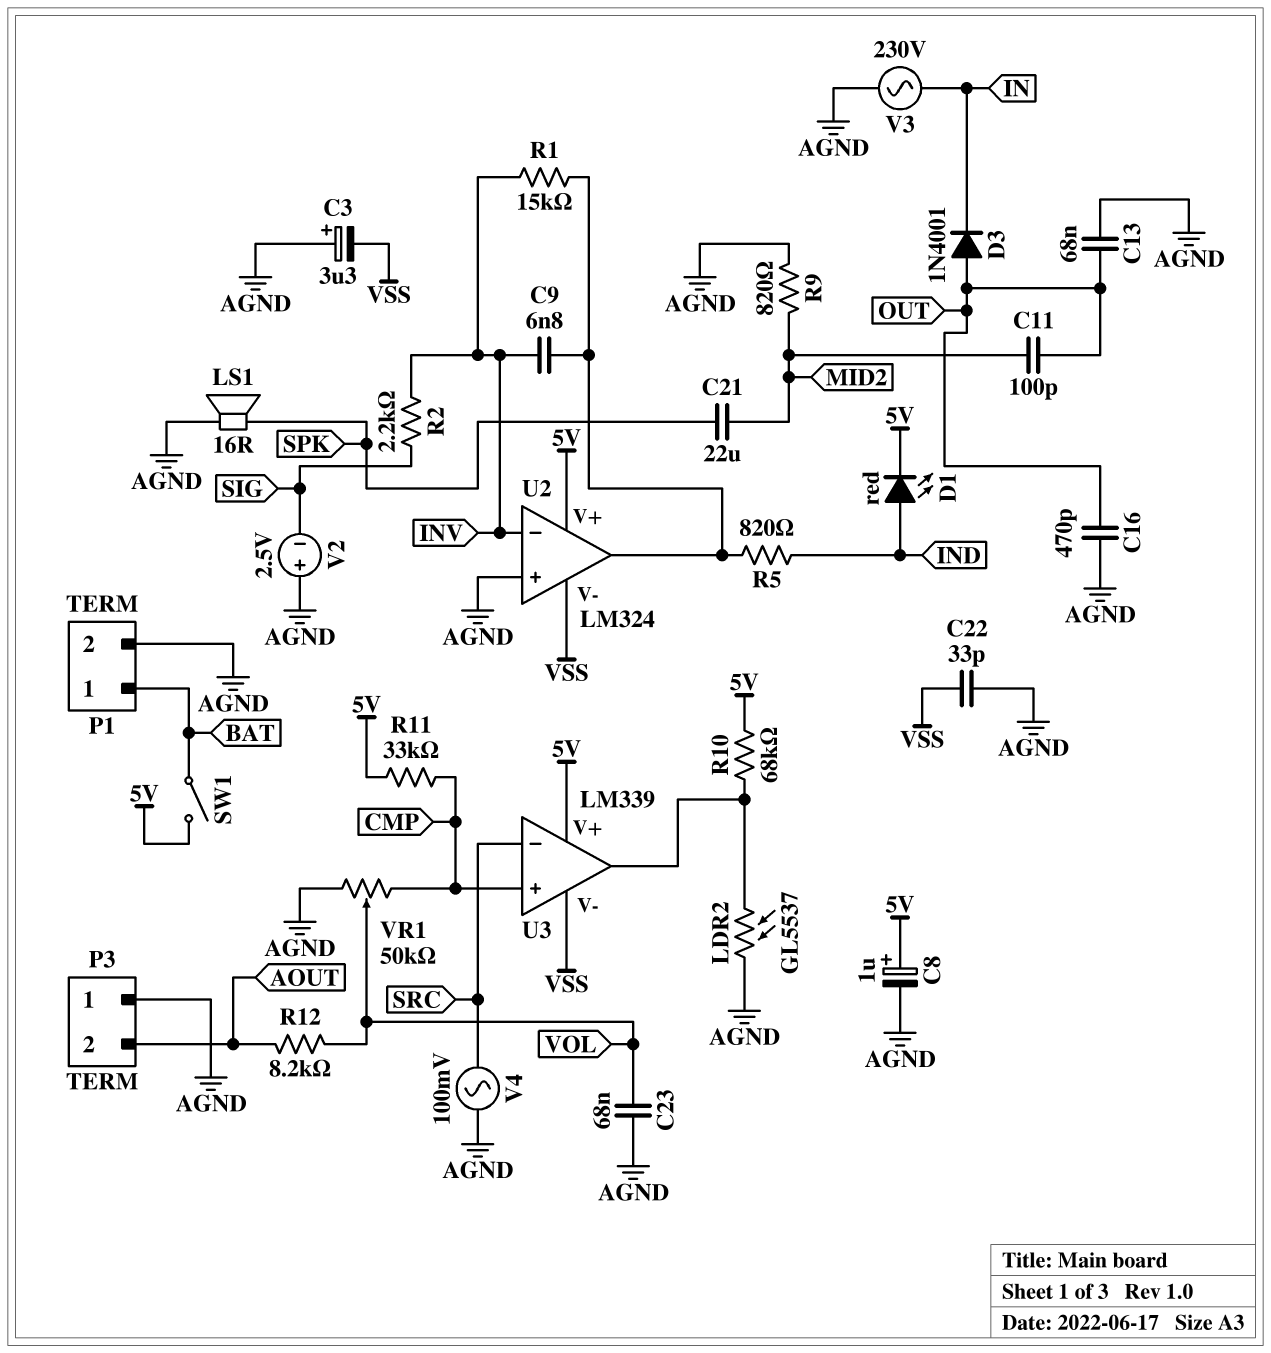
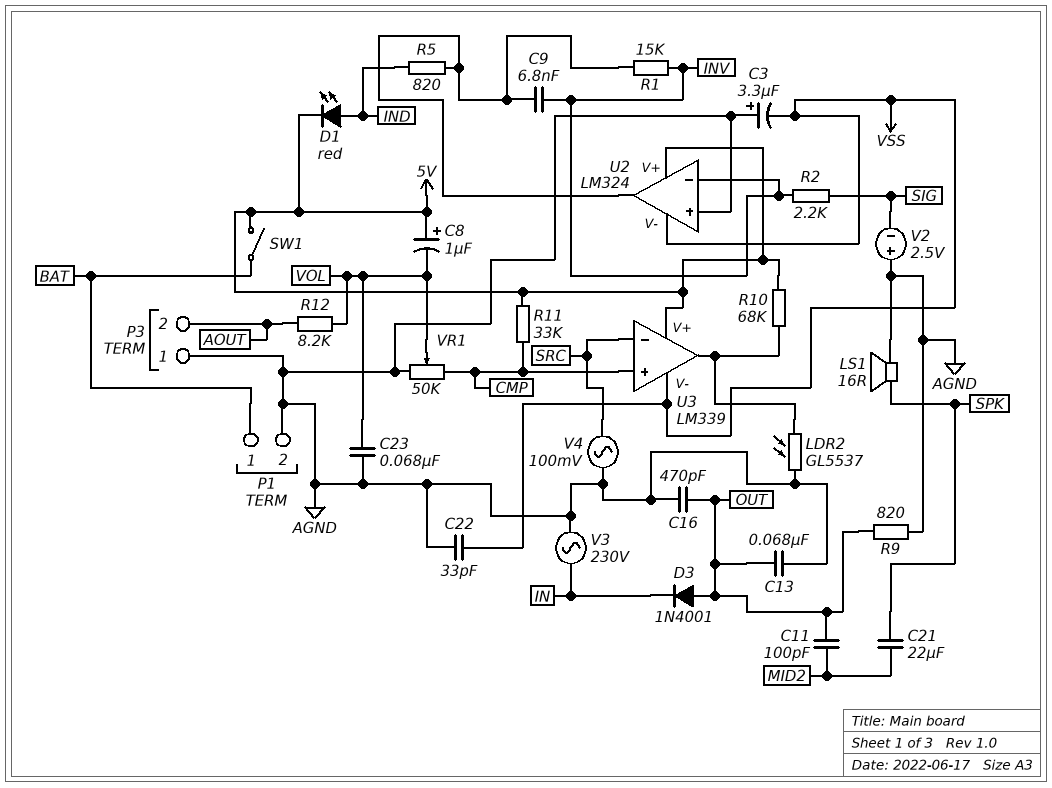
C8: 1uF (plus 5V, minus AGND) -> 1uF (plus 5V, minus VOL)
R9: 820 (AGND, MID2) -> 820 (AGND, OUT)

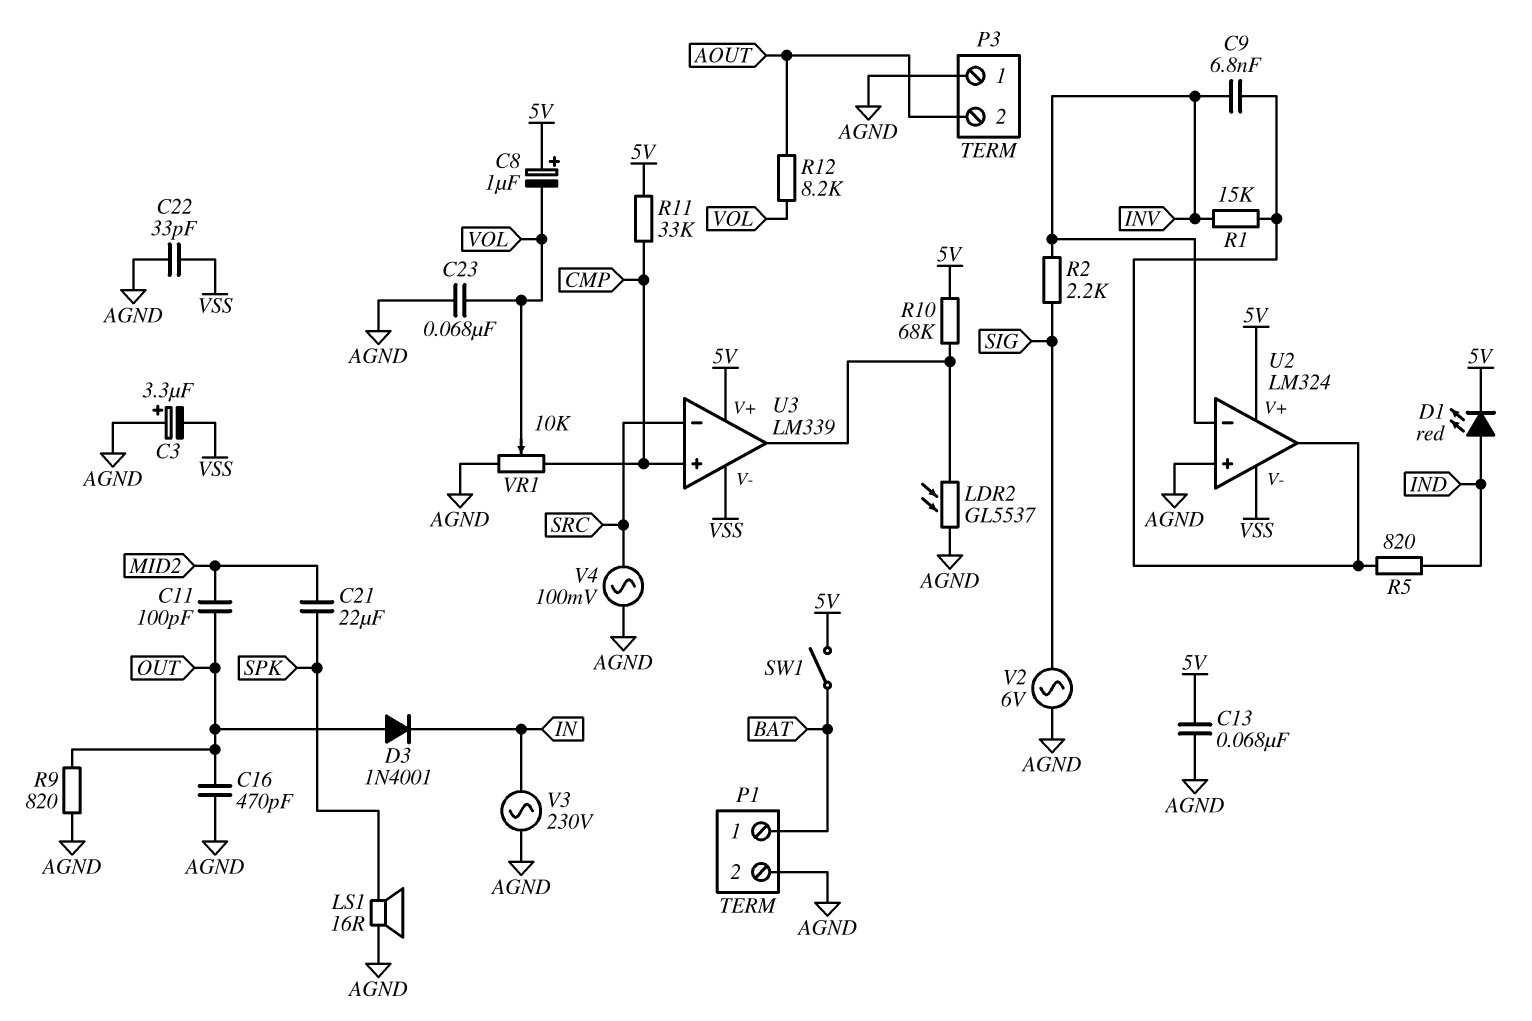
C13: 68nF (AGND, OUT) -> 68nF (5V, AGND)
V2: 2.5V (plus AGND, minus SIG) -> AC 6V (AGND, SIG)
VR1: 50k (AGND, CMP, wiper VOL) -> 10k (AGND, CMP, wiper VOL)

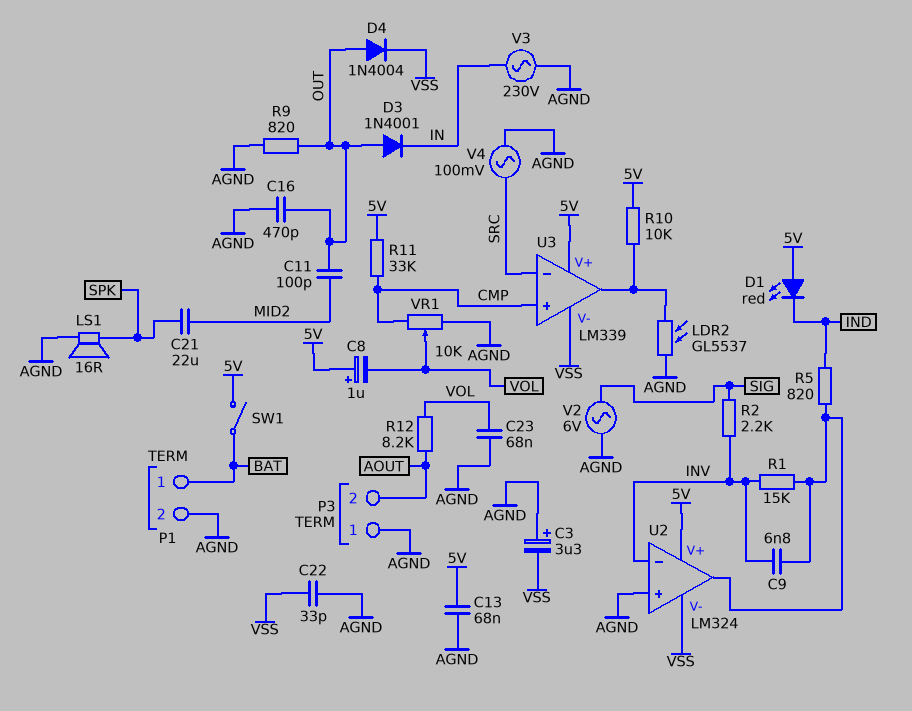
D1: LED red (A IND, K 5V) -> LED red (A 5V, K IND)
D4: none -> diode 1N4004 (A OUT, K VSS)
R10: 68k (5V, U3/out) -> 10k (5V, U3/out)

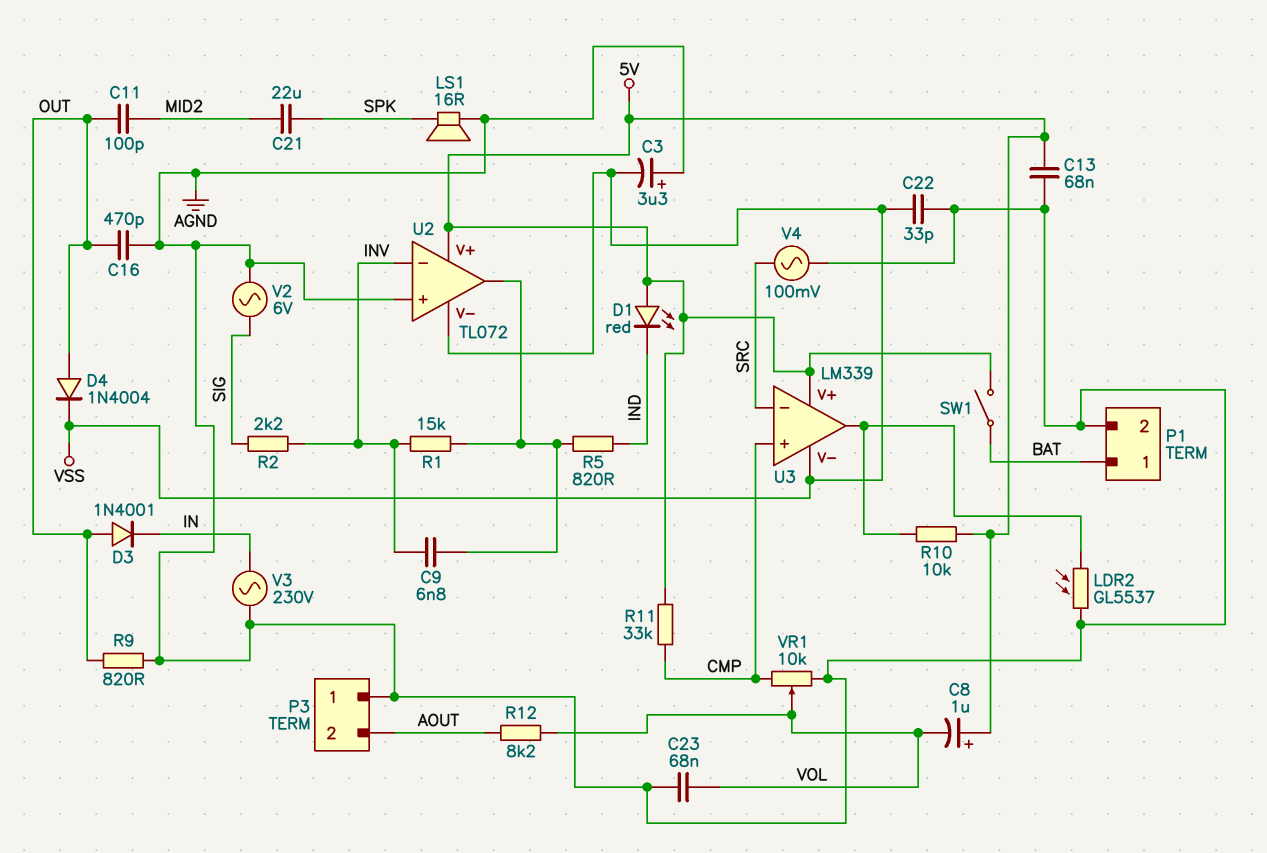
U2: LM324 -> TL072

